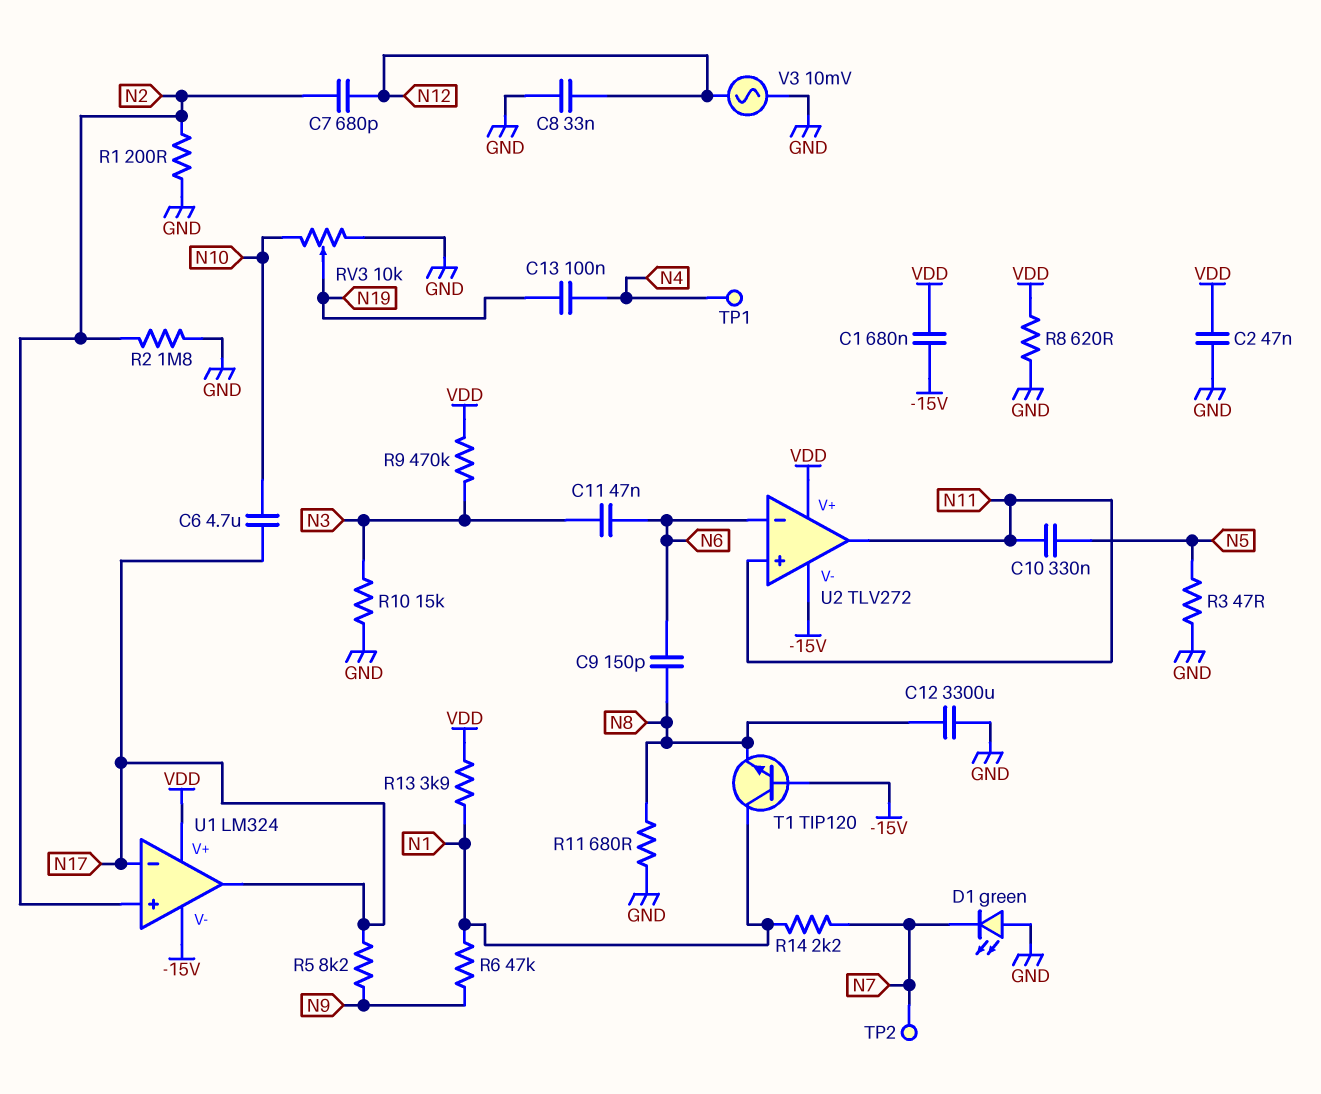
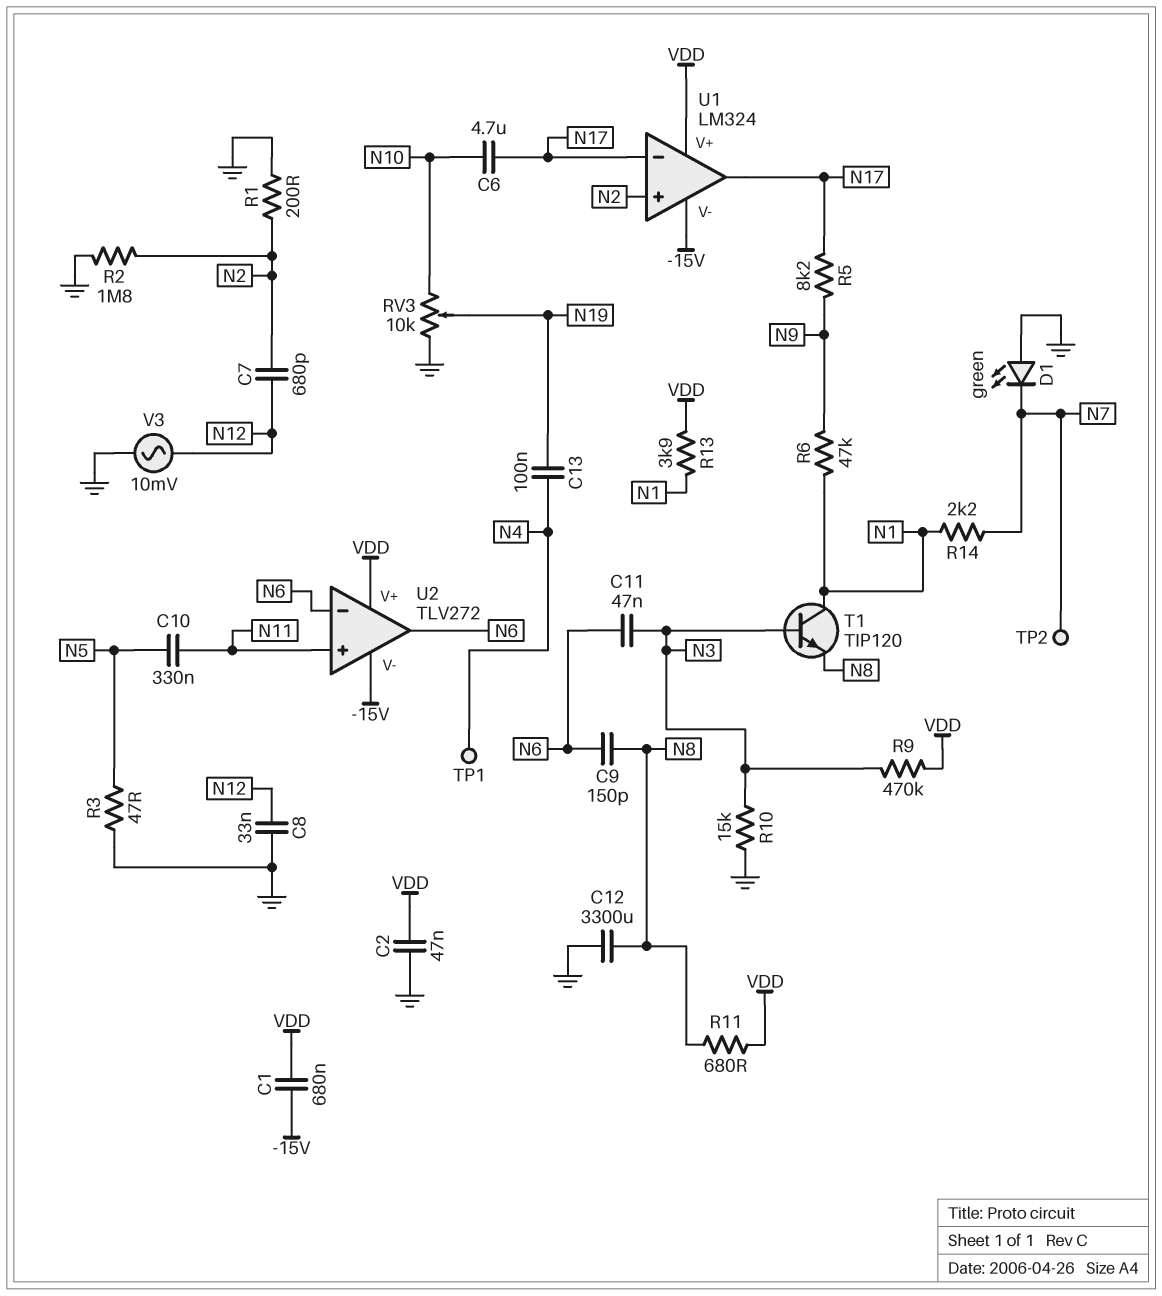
R8: 620 (GND, VDD) -> none
R11: 680 (GND, N8) -> 680 (N8, VDD)
T1: NPN TIP120 (B -15V, C N1, E N8) -> NPN TIP120 (B N3, C N1, E N8)
U2 pin out: N11 -> N6

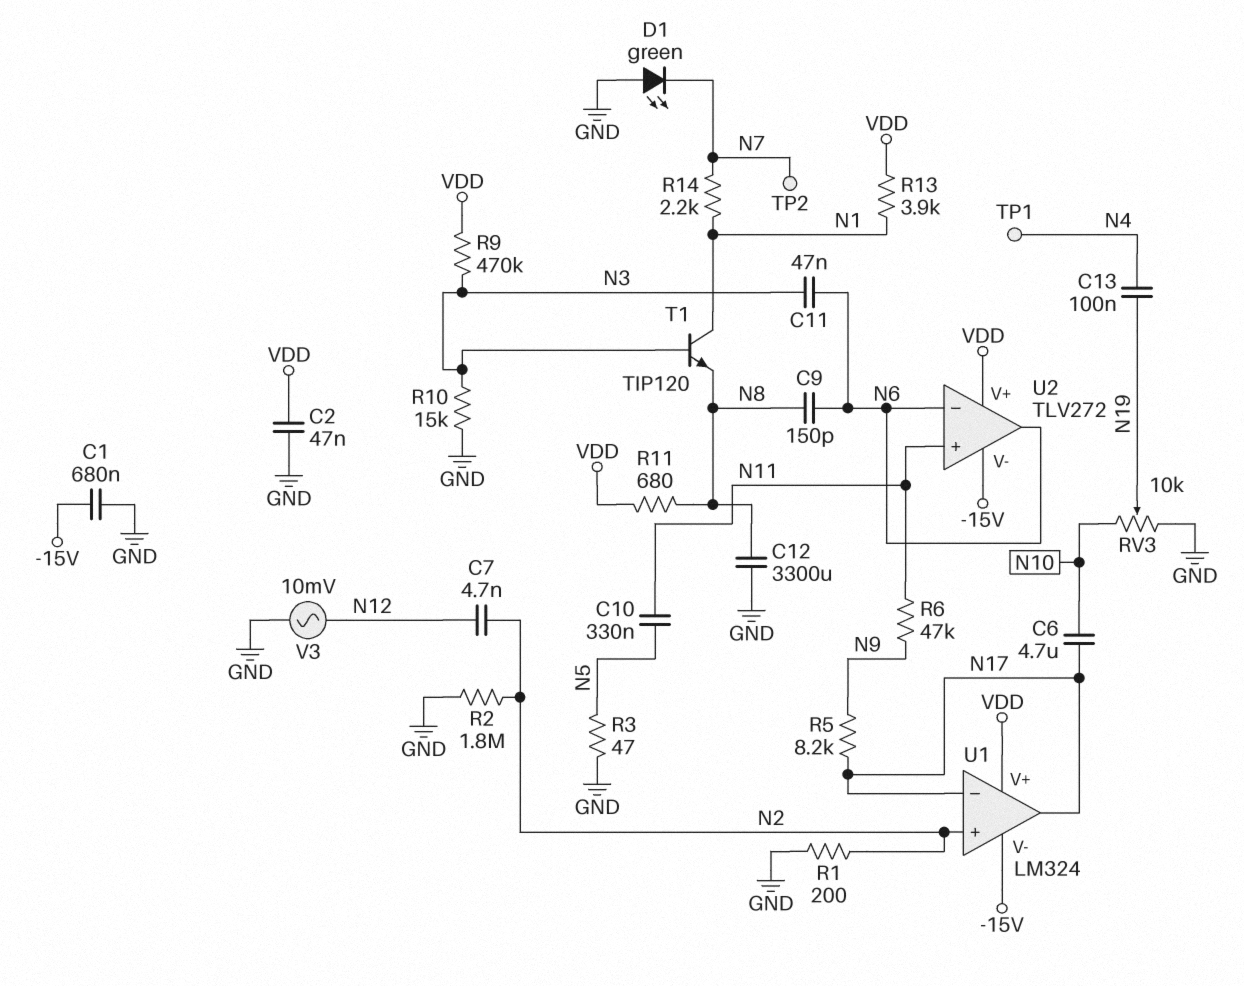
C1: 680nF (-15V, VDD) -> 680nF (-15V, GND)
C7: 680pF (N2, N12) -> 4.7nF (N2, N12)
C8: 33nF (GND, N12) -> none
R6: 47k (N1, N9) -> 47k (N9, N11)

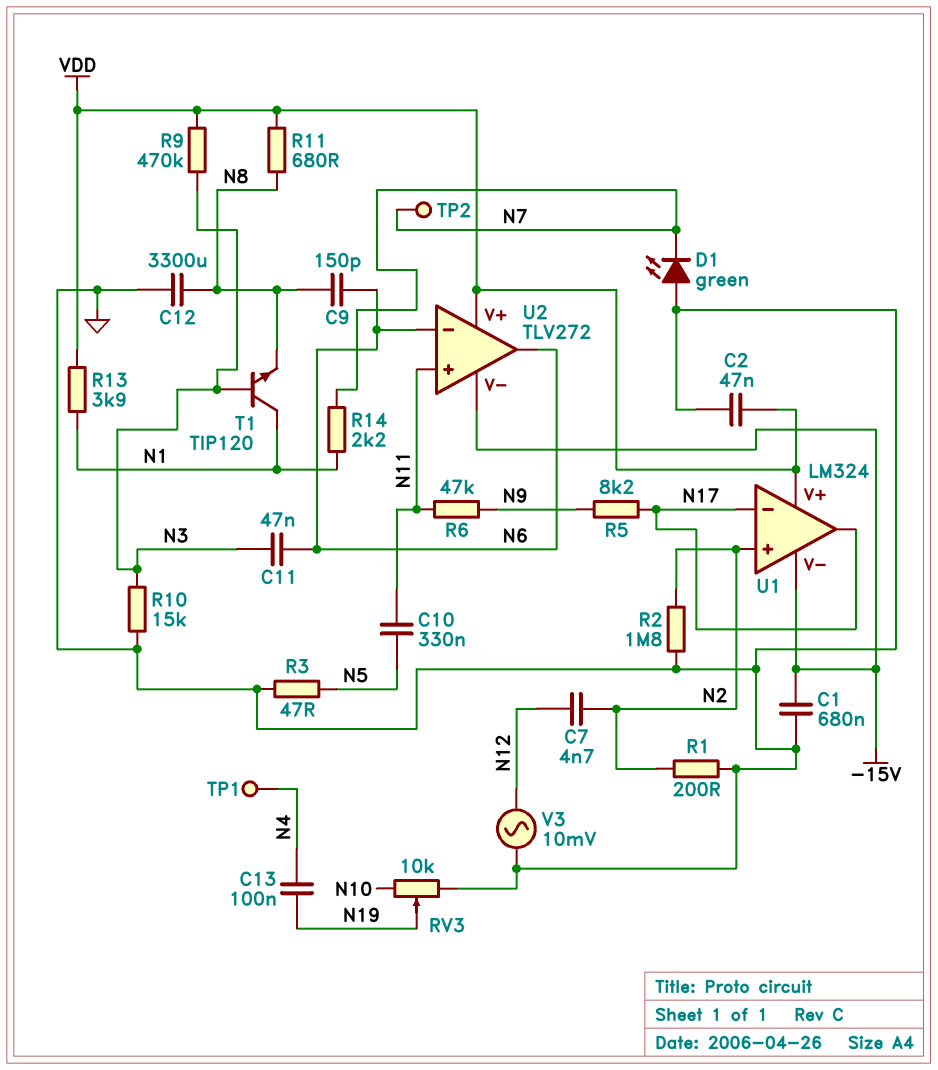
C6: 4.7uF (N10, N17) -> none

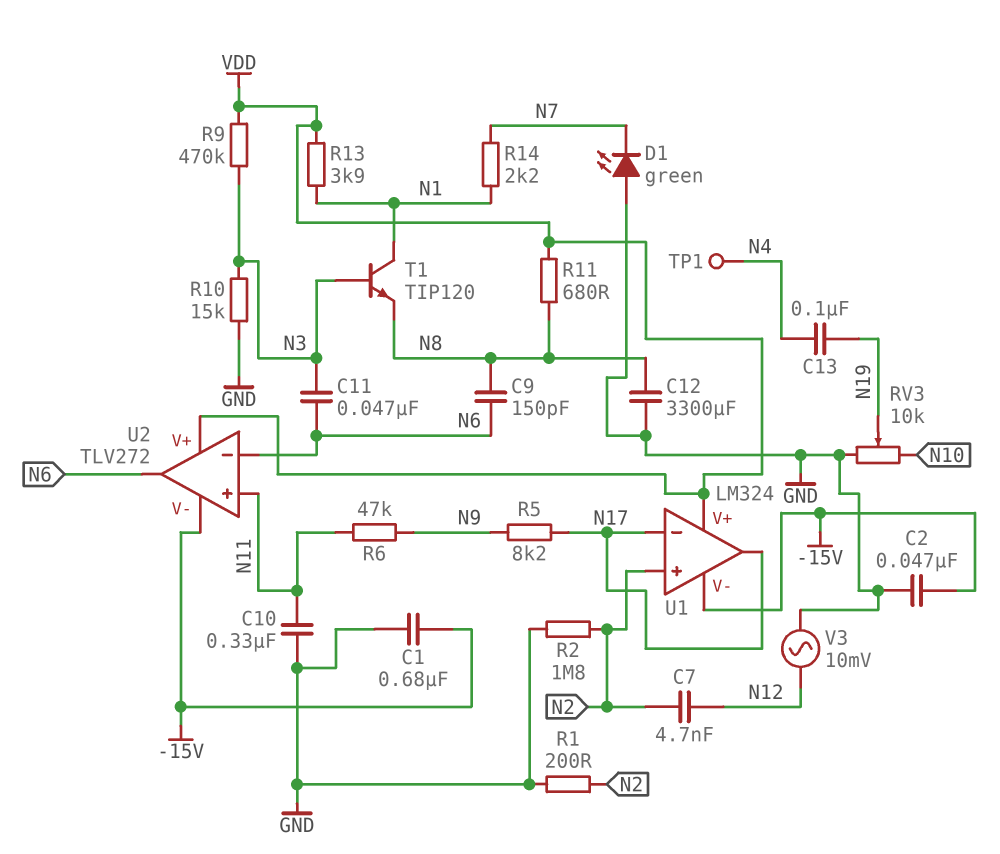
C2: 47nF (GND, VDD) -> 47nF (-15V, GND)
C10: 330nF (N5, N11) -> 330nF (GND, N11)
R3: 47 (GND, N5) -> none
TP2: test point (N7) -> none

